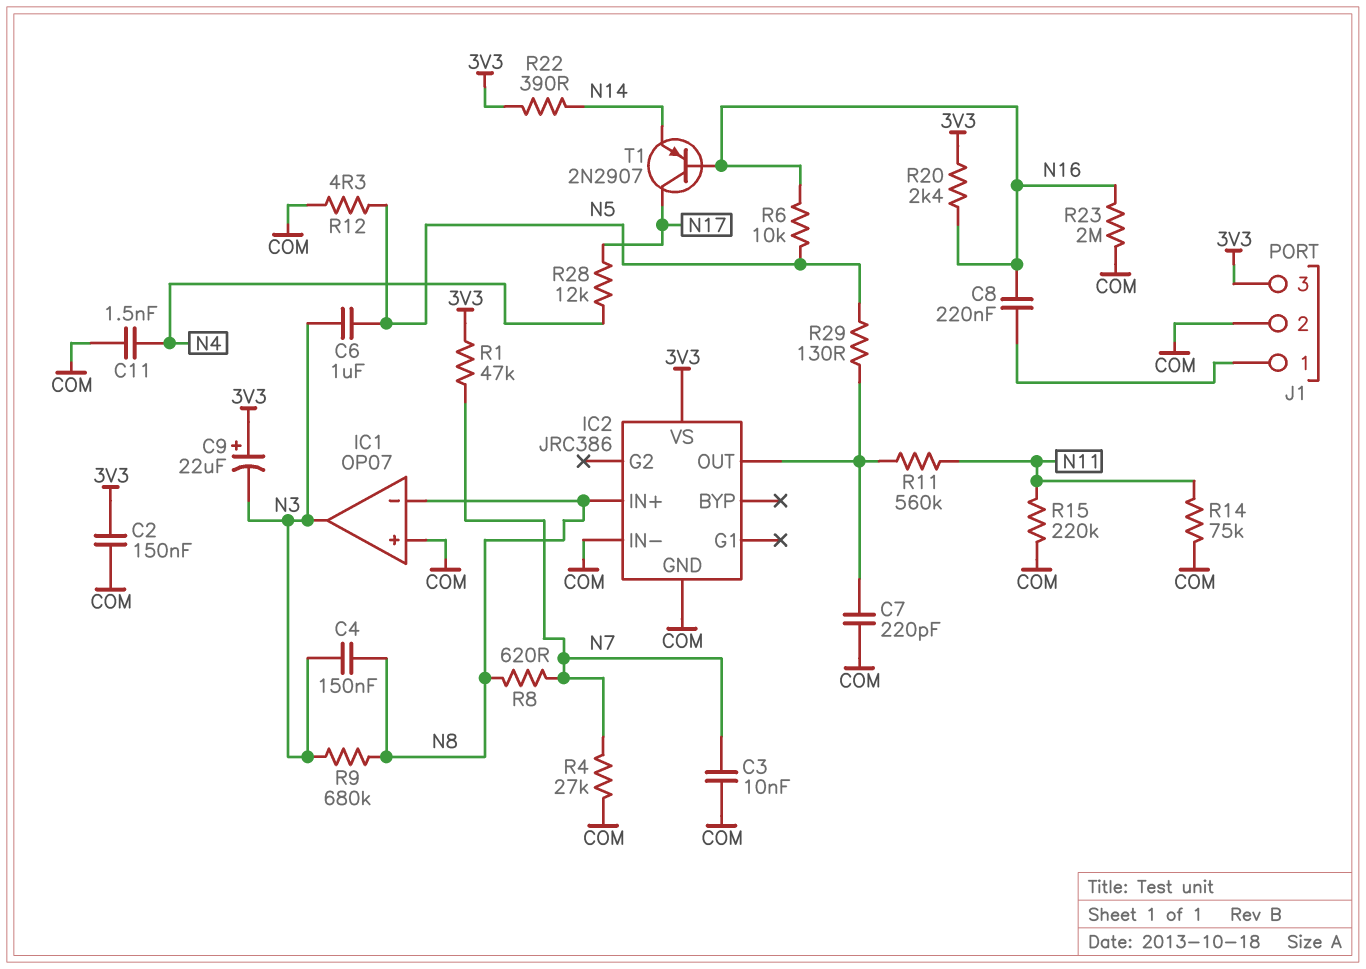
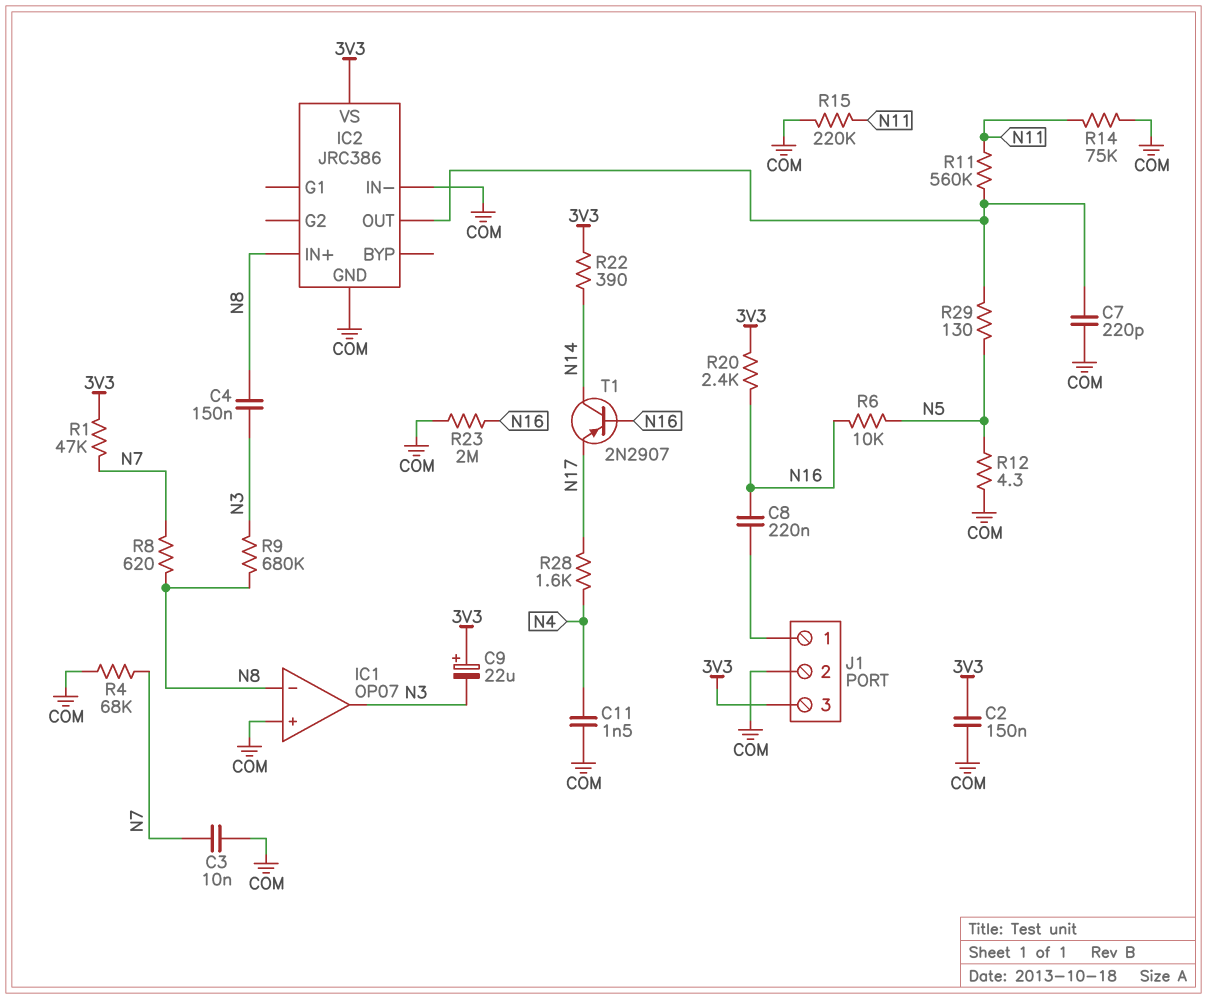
C6: 1uF (N3, N5) -> none
R4: 27k (COM, N7) -> 68k (COM, N7)
R28: 12k (N4, N17) -> 1.6k (N4, N17)
T1: PNP 2N2907 (B N16, C N17, E N14) -> PNP 2N2907 (B N16, C N14, E N17)

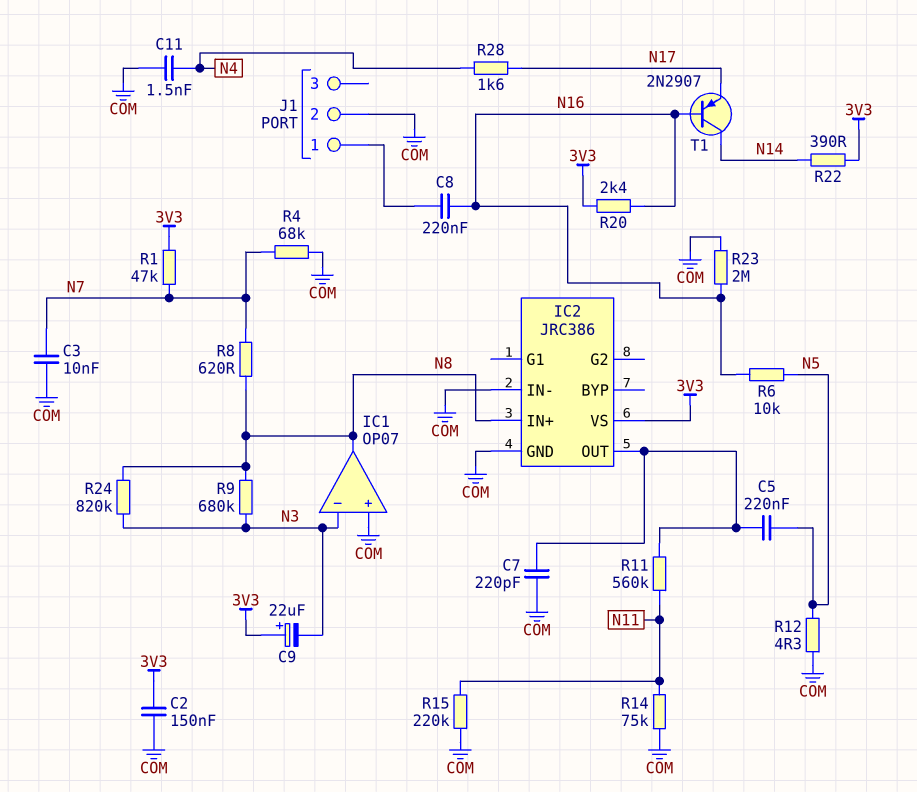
C4: 150nF (N3, N8) -> none
C5: none -> 220nF (IC2/OUT, N5)
IC1 pin in-: N8 -> N3
IC1 pin out: N3 -> N8
J1 pin 3: 3V3 -> none
R24: none -> 820k (N3, N8)
R29: 130 (IC2/OUT, N5) -> none

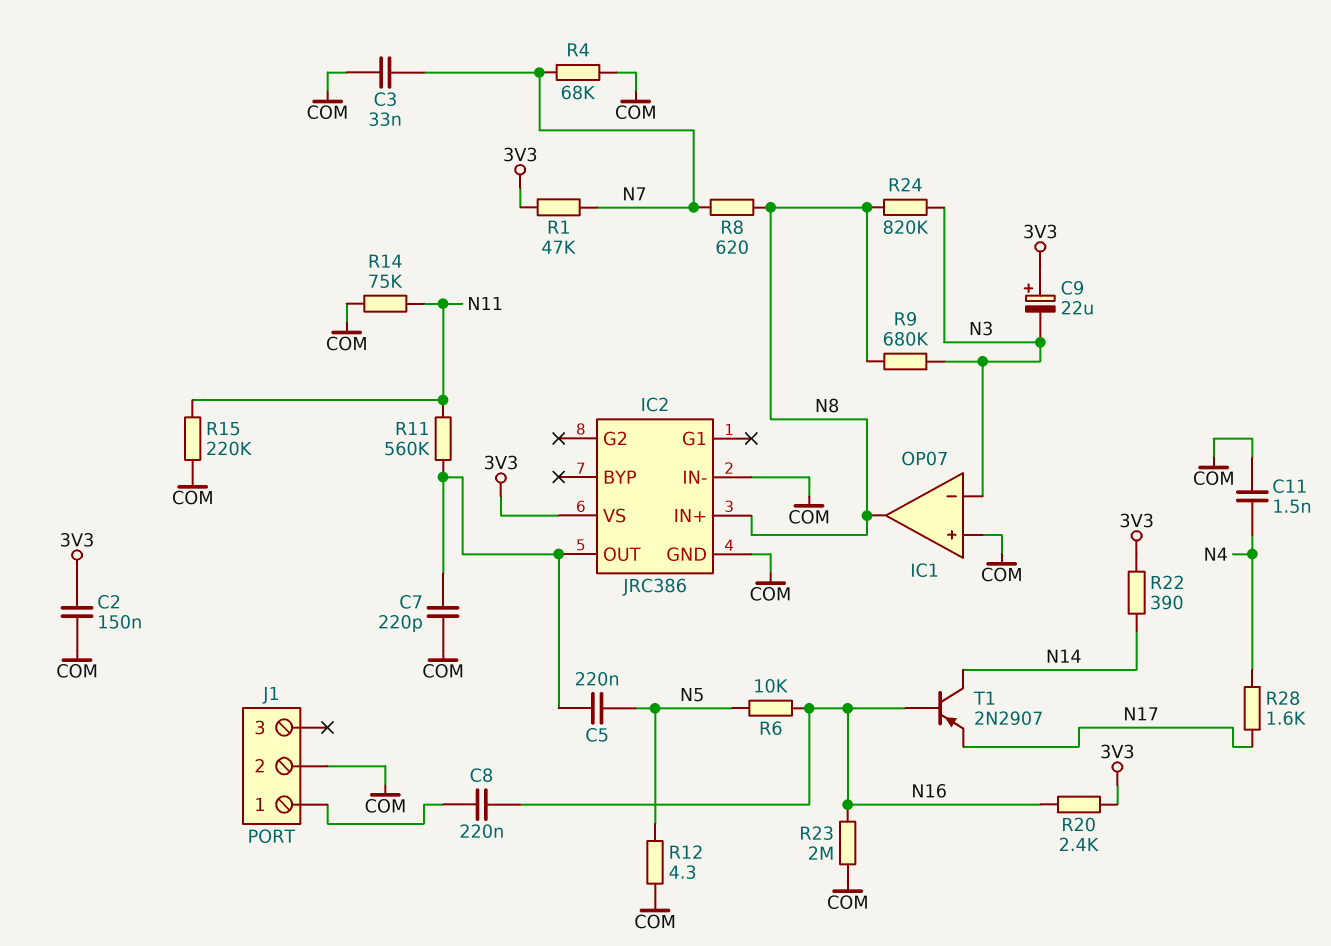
C3: 10nF (COM, N7) -> 33nF (COM, N7)

